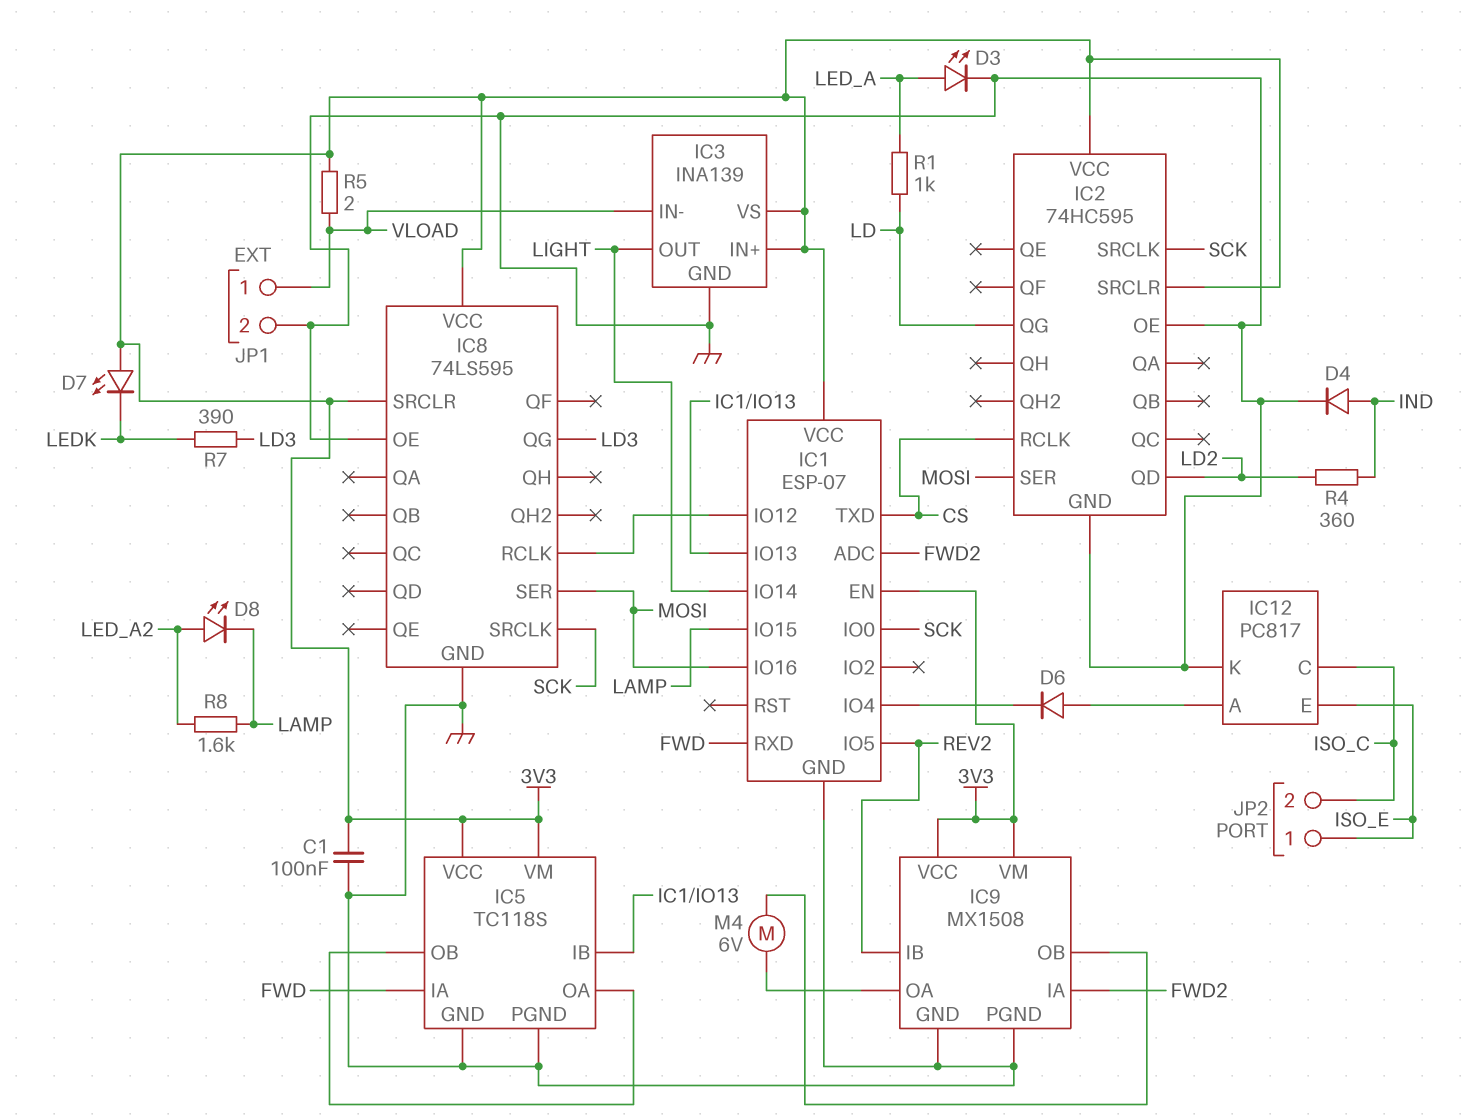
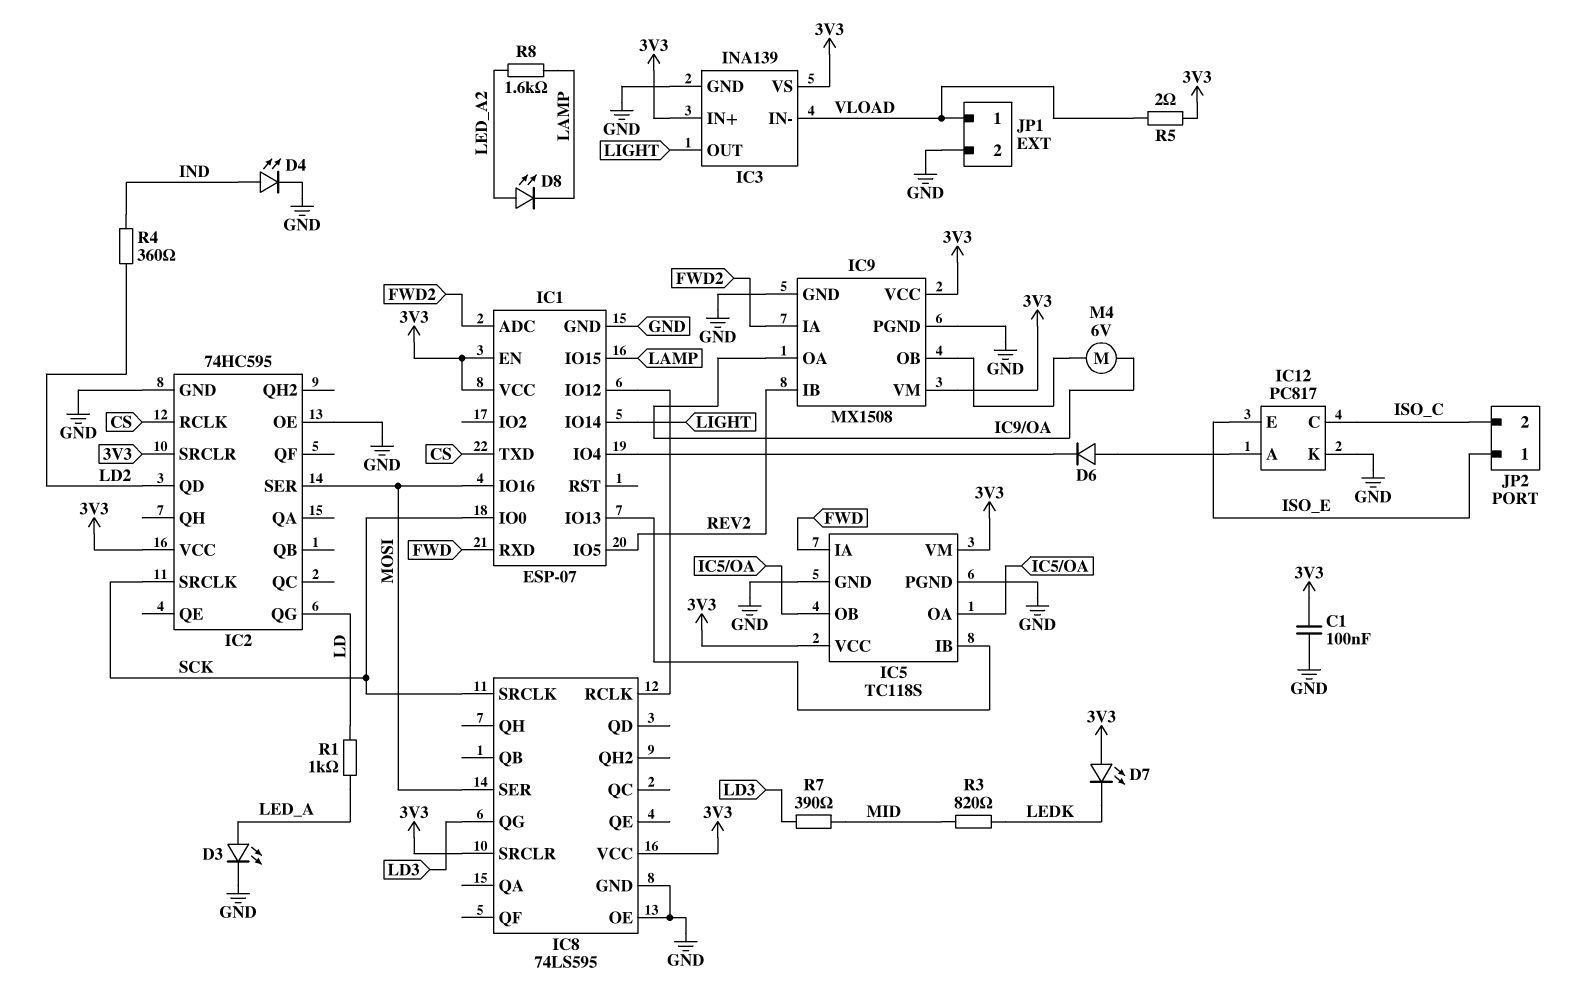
D4: diode (A IND, K GND) -> LED (A IND, K GND)
R3: none -> 820 (LEDK, MID)
R7: 390 (LD3, LEDK) -> 390 (LD3, MID)

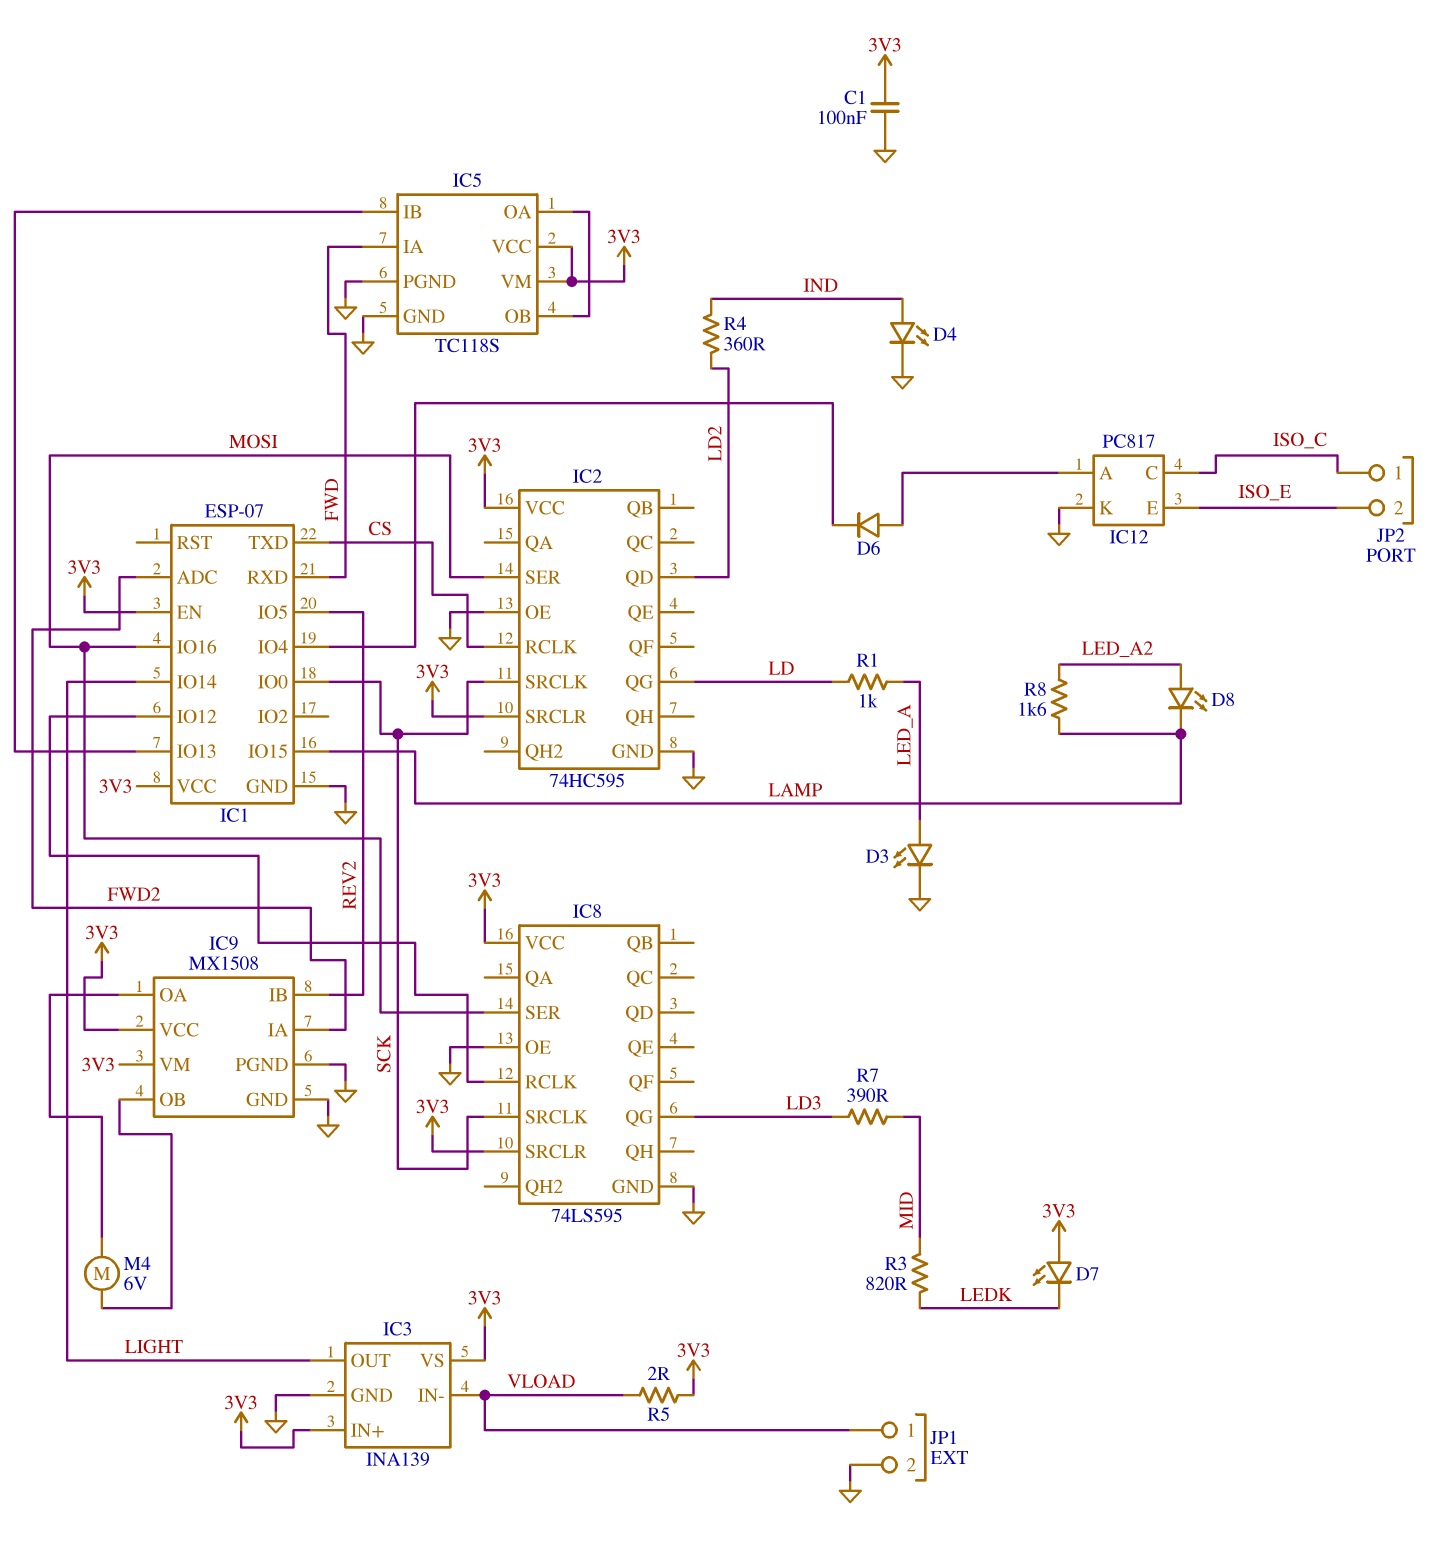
JP2 pin 1: ISO_E -> ISO_C
JP2 pin 2: ISO_C -> ISO_E

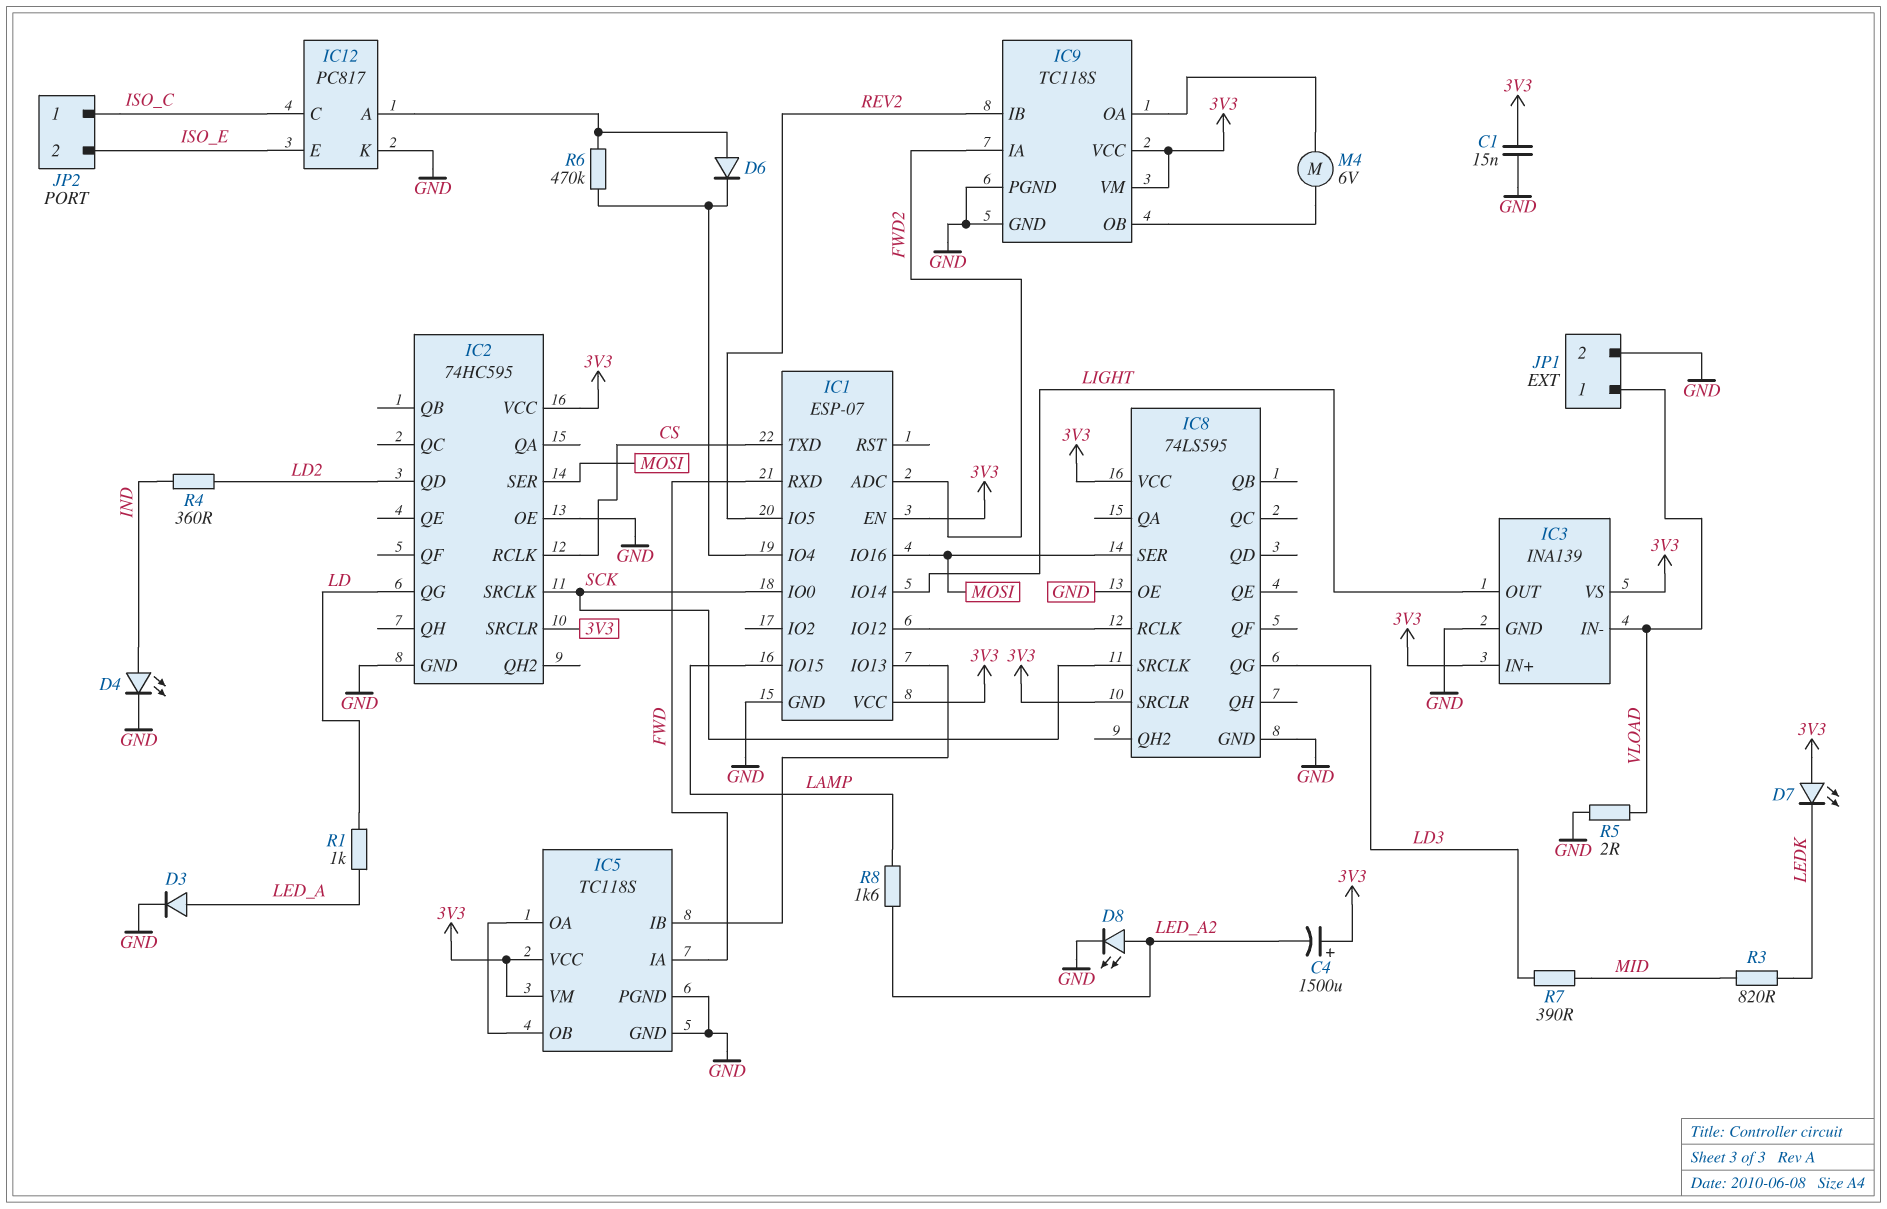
C1: 100nF (3V3, GND) -> 15nF (3V3, GND)
C4: none -> 1500uF (plus 3V3, minus LED_A2)
D3: LED (A LED_A, K GND) -> diode (A LED_A, K GND)
D8: LED (A LED_A2, K LAMP) -> LED (A LED_A2, K GND)
IC9: MX1508 -> TC118S
R5: 2 (3V3, VLOAD) -> 2 (GND, VLOAD)
R6: none -> 470k (IC1/IO4, IC12/A)

